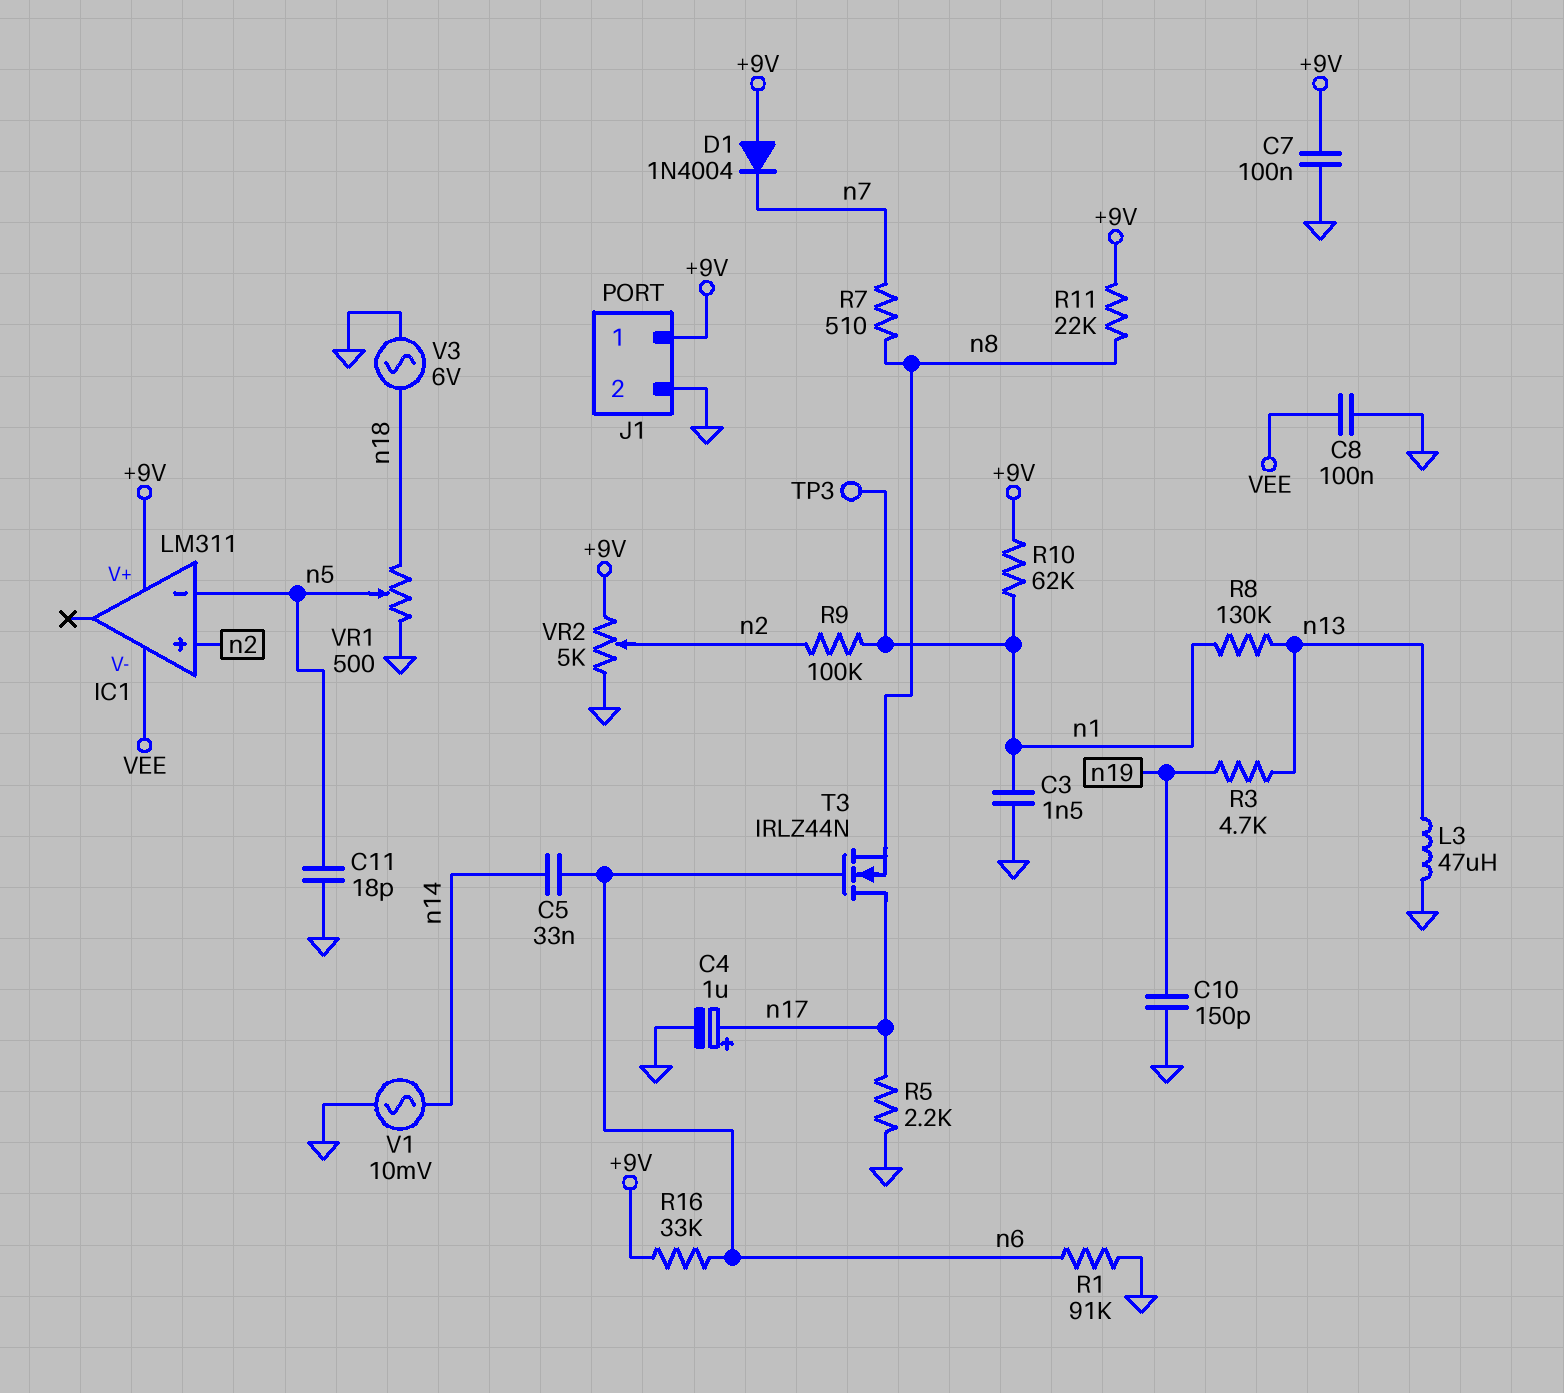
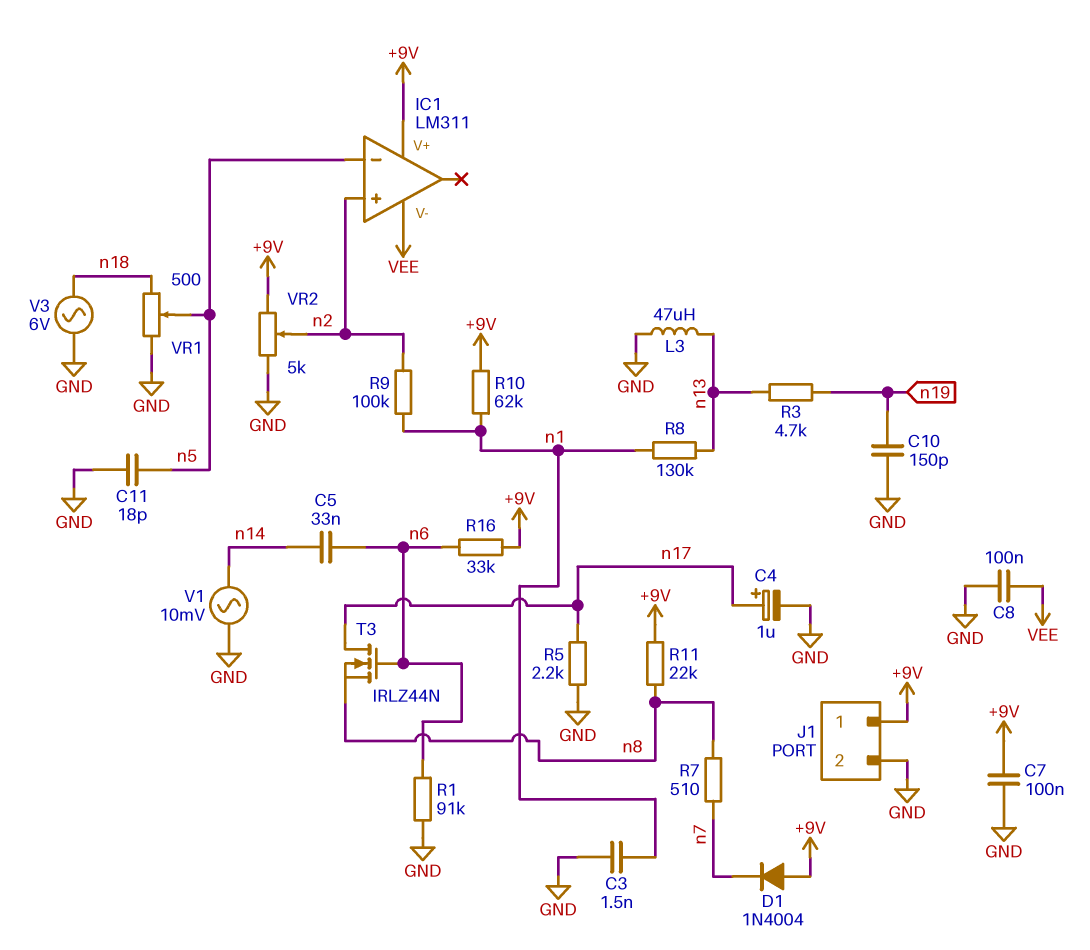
TP3: test point (n1) -> none

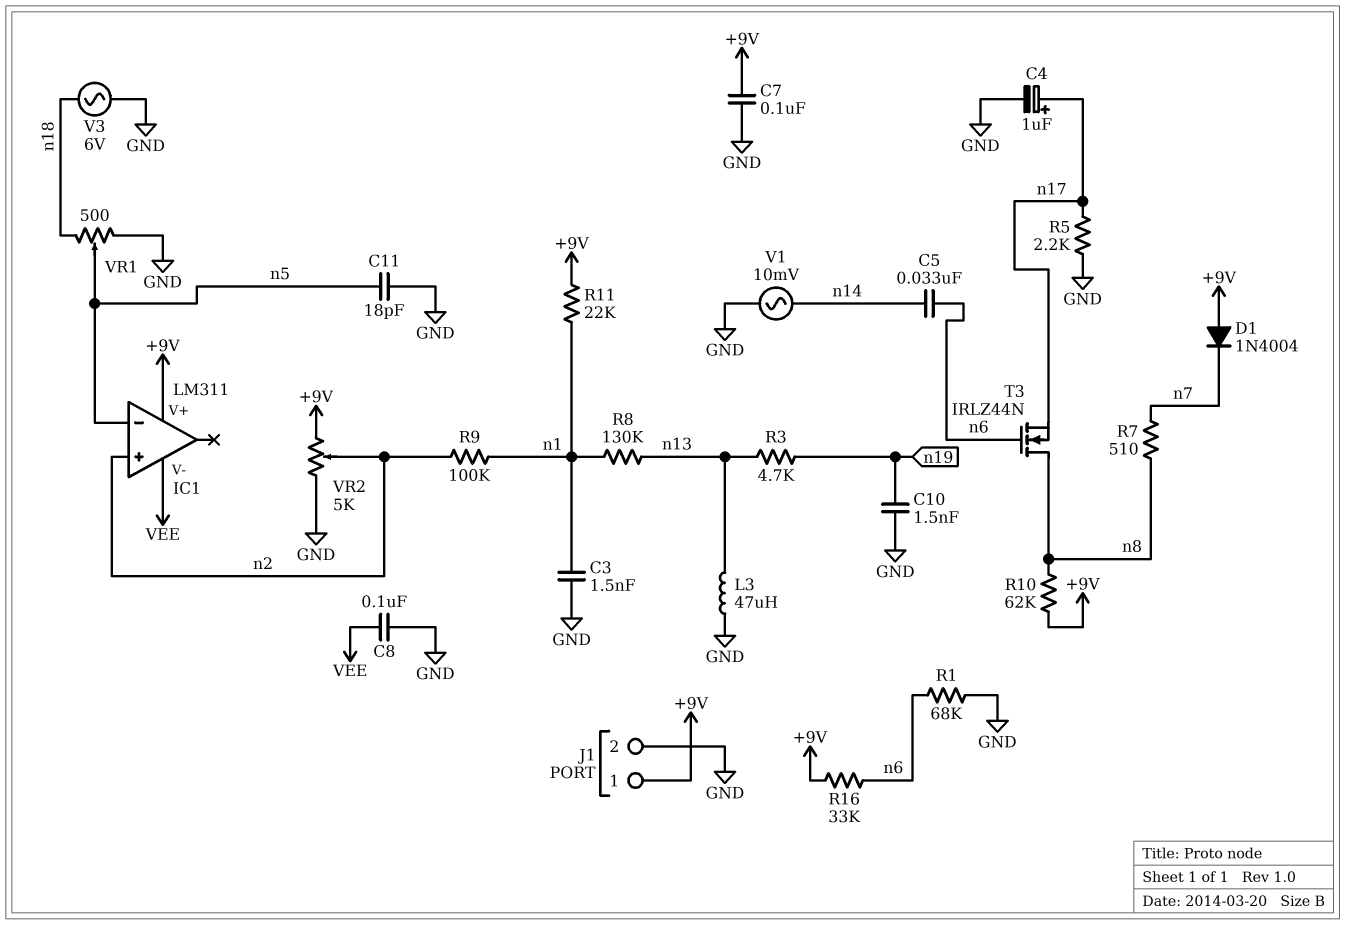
C10: 150pF (GND, n19) -> 1.5nF (GND, n19)
R1: 91k (GND, n6) -> 68k (GND, n6)
R10: 62k (+9V, n1) -> 62k (+9V, n8)
R11: 22k (+9V, n8) -> 22k (+9V, n1)
T3: NMOS IRLZ44N (G n6, D n17, S n8) -> NMOS IRLZ44N (G n6, D n8, S n17)

